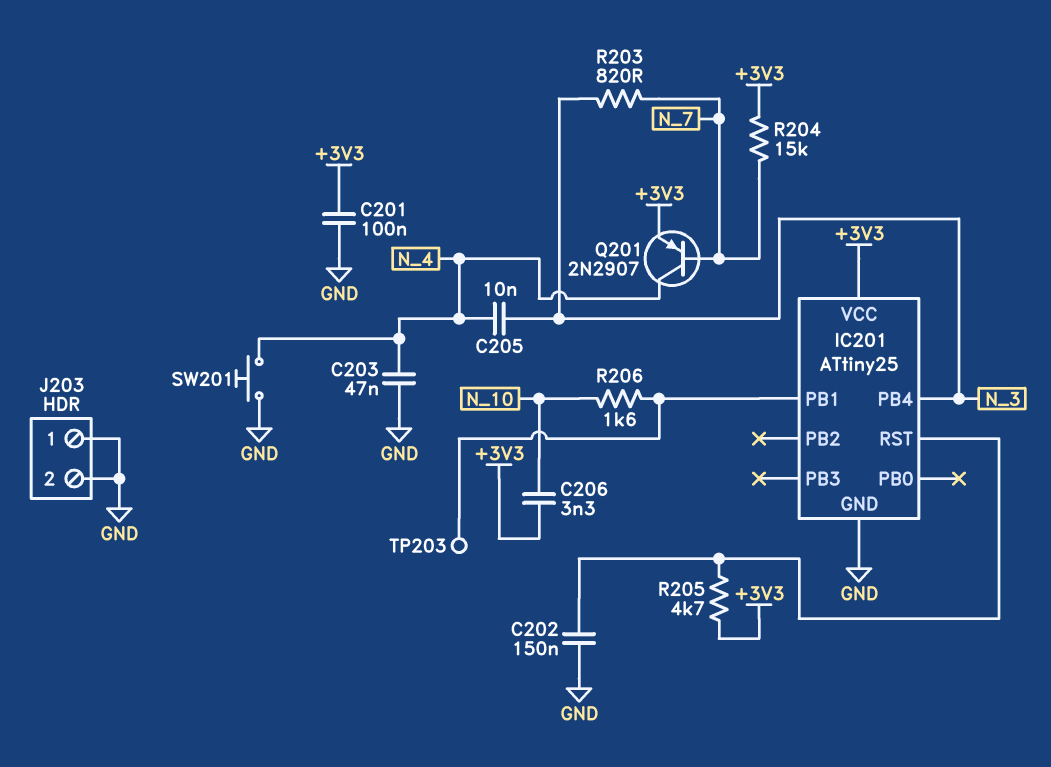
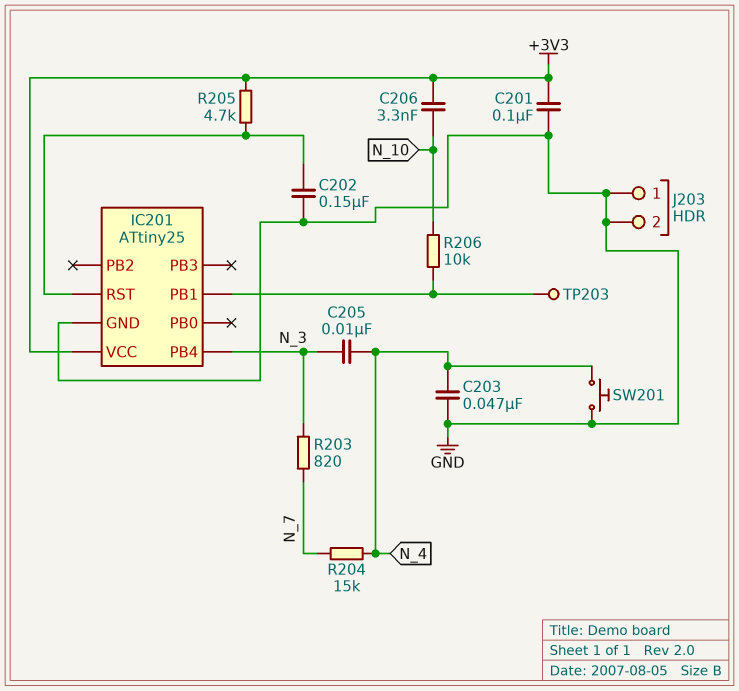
Q201: PNP 2N2907 (B N_7, C N_4, E +3V3) -> none
R204: 15k (+3V3, N_7) -> 15k (N_4, N_7)
R206: 1.6k (IC201/PB1, N_10) -> 10k (IC201/PB1, N_10)

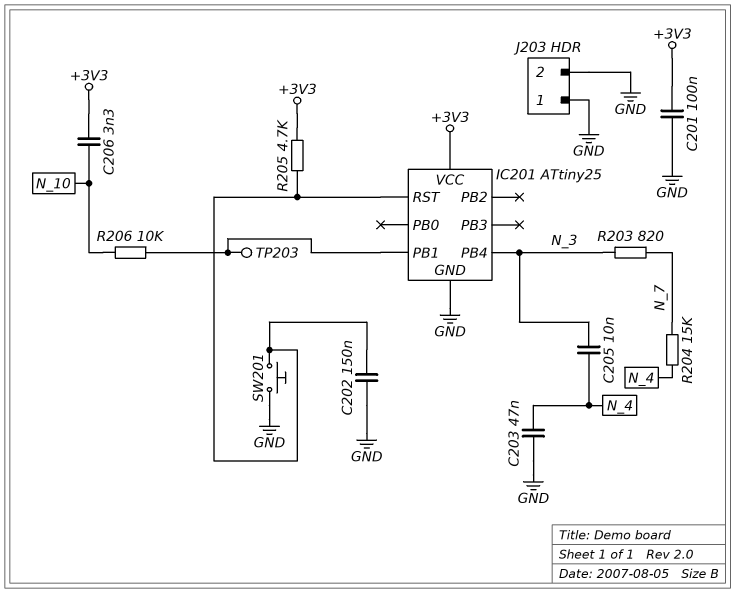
SW201: button (GND, N_4) -> button (GND, IC201/RST)

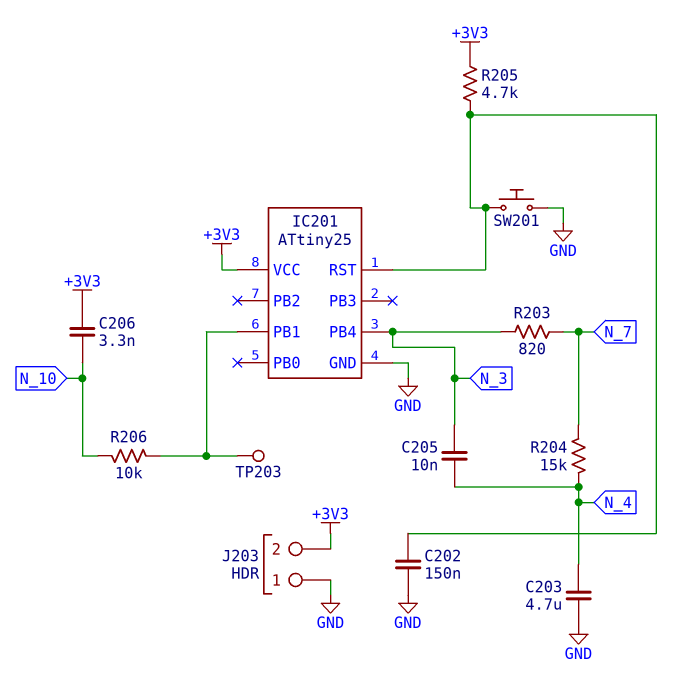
C201: 100nF (+3V3, GND) -> none
C203: 47nF (GND, N_4) -> 4.7uF (GND, N_4)
J203 pin 2: GND -> +3V3

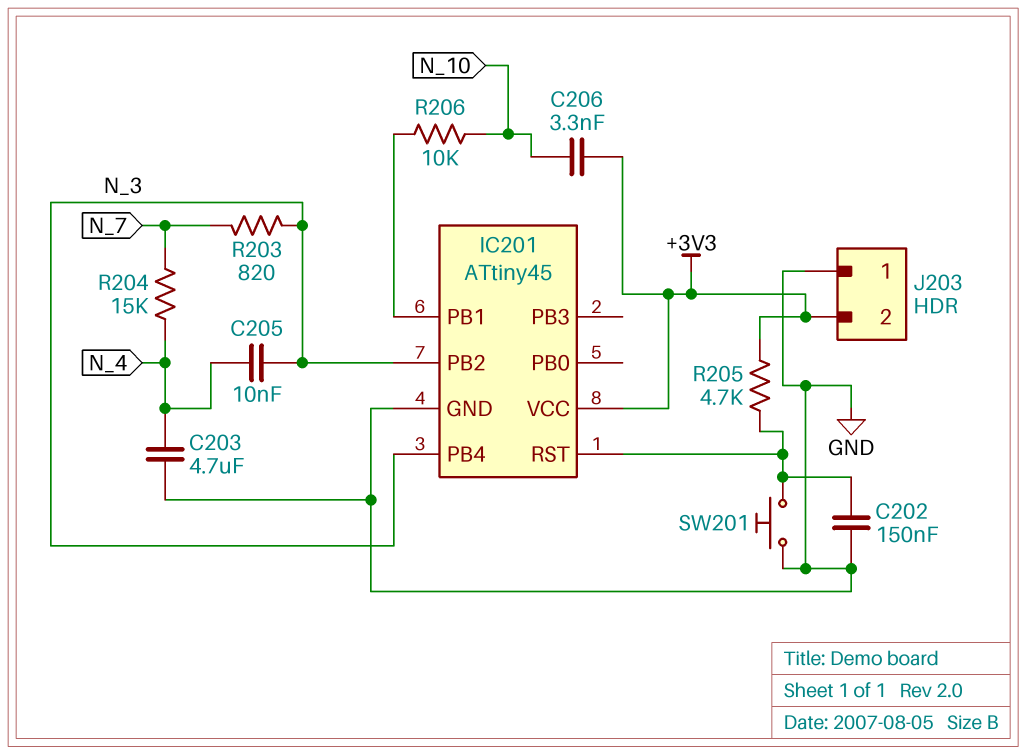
IC201: ATtiny25 -> ATtiny45
IC201 pin PB2: none -> N_3
TP203: test point (IC201/PB1) -> none

